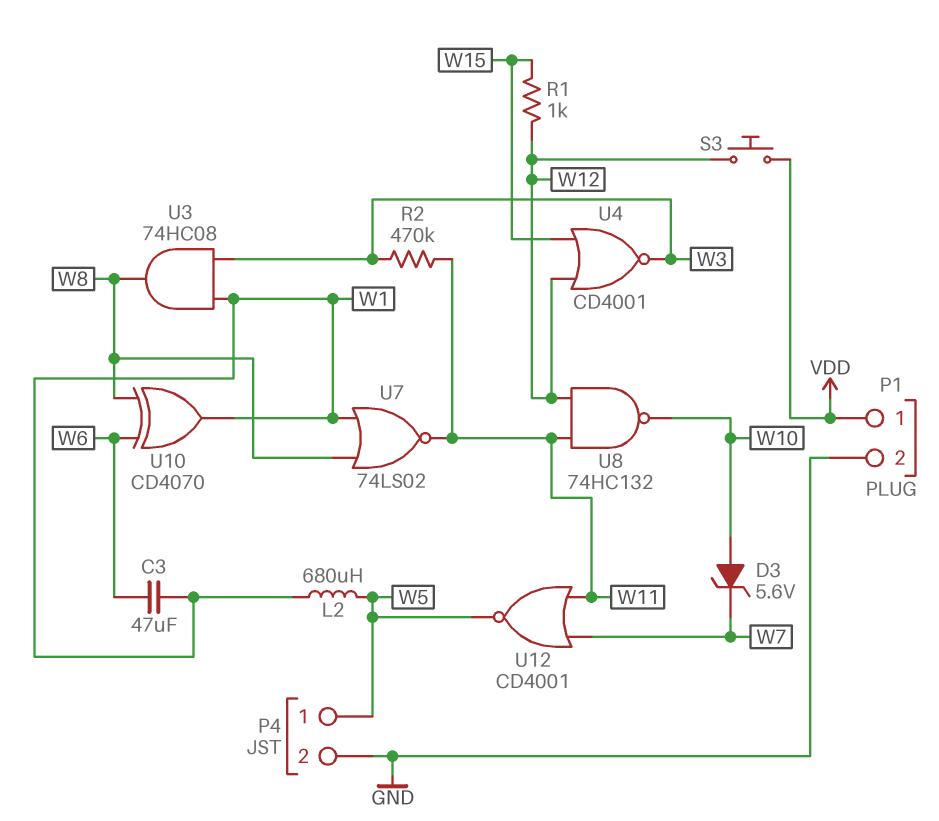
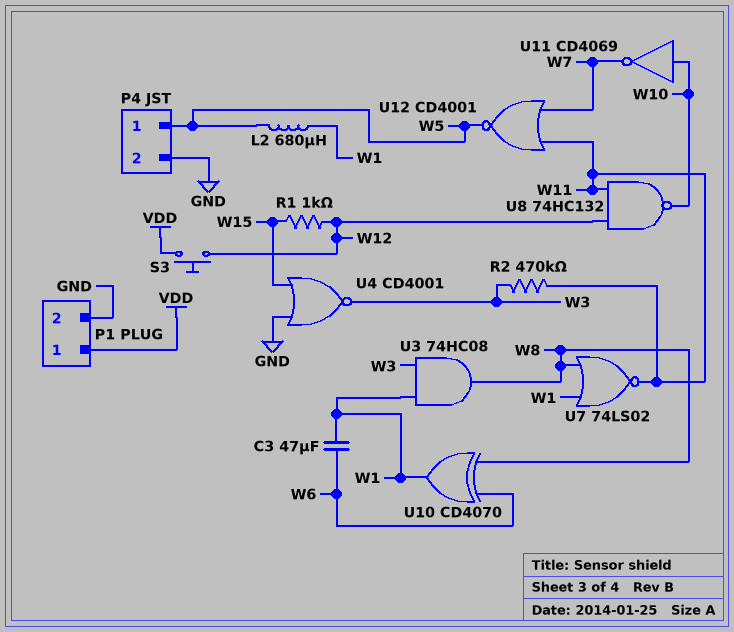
D3: zener 5.6V (A W10, K W7) -> none
U4: NOR CD4001 (in W12, in W15, out W3) -> NOR CD4001 (in GND, in W15, out W3)
U11: none -> NOT CD4069 (in W10, out W7)

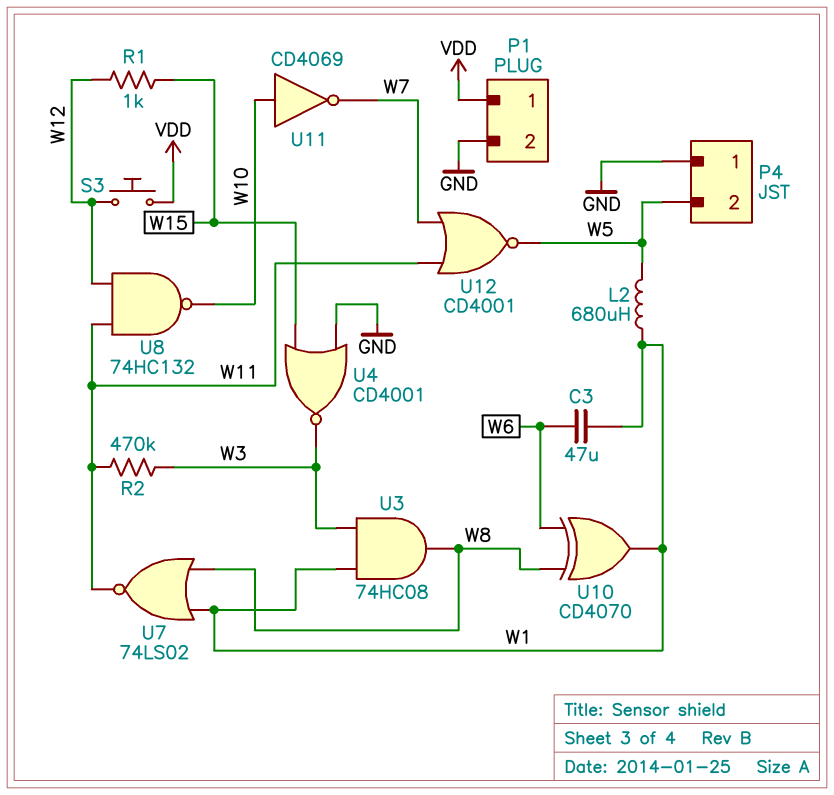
P4 pin 1: W5 -> GND
P4 pin 2: GND -> W5

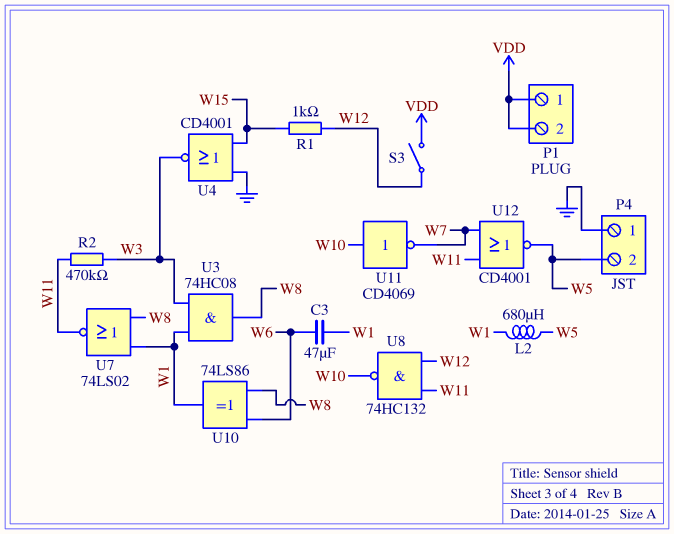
P1 pin 2: GND -> VDD
S3: button (VDD, W12) -> switch (VDD, W12)
U10: XOR CD4070 (in W6, in W8, out W1) -> XOR 74LS86 (in W6, in W8, out W1)

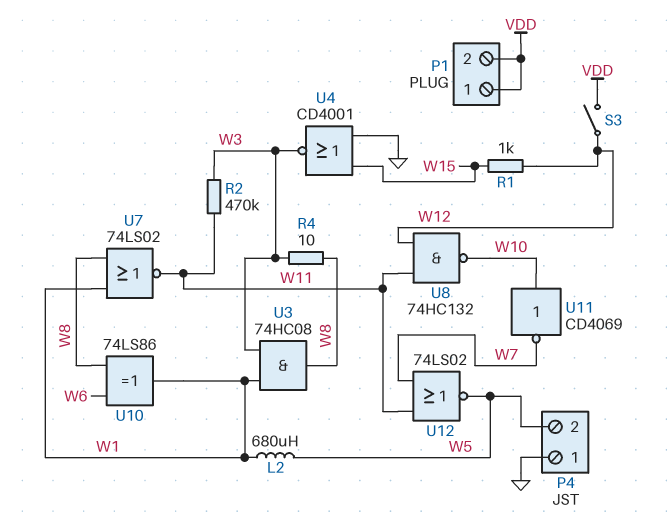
C3: 47uF (W1, W6) -> none
R4: none -> 10 (W3, W8)
U12: NOR CD4001 (in W7, in W11, out W5) -> NOR 74LS02 (in W7, in W11, out W5)

